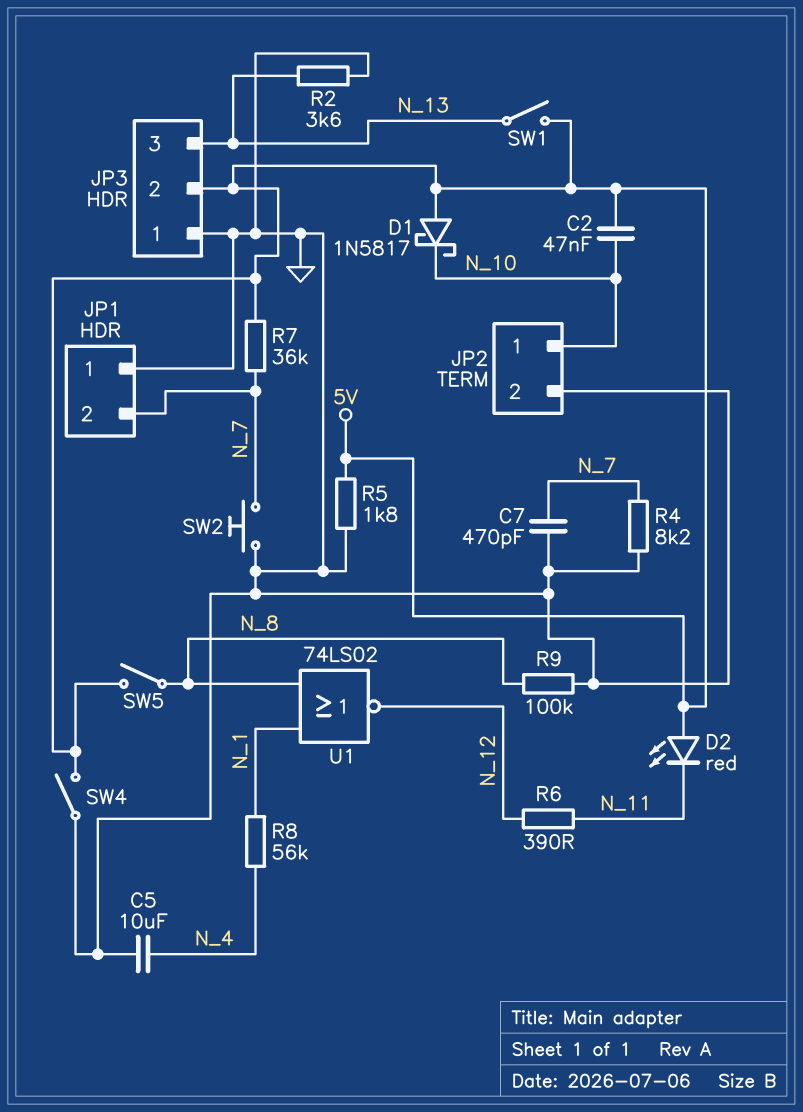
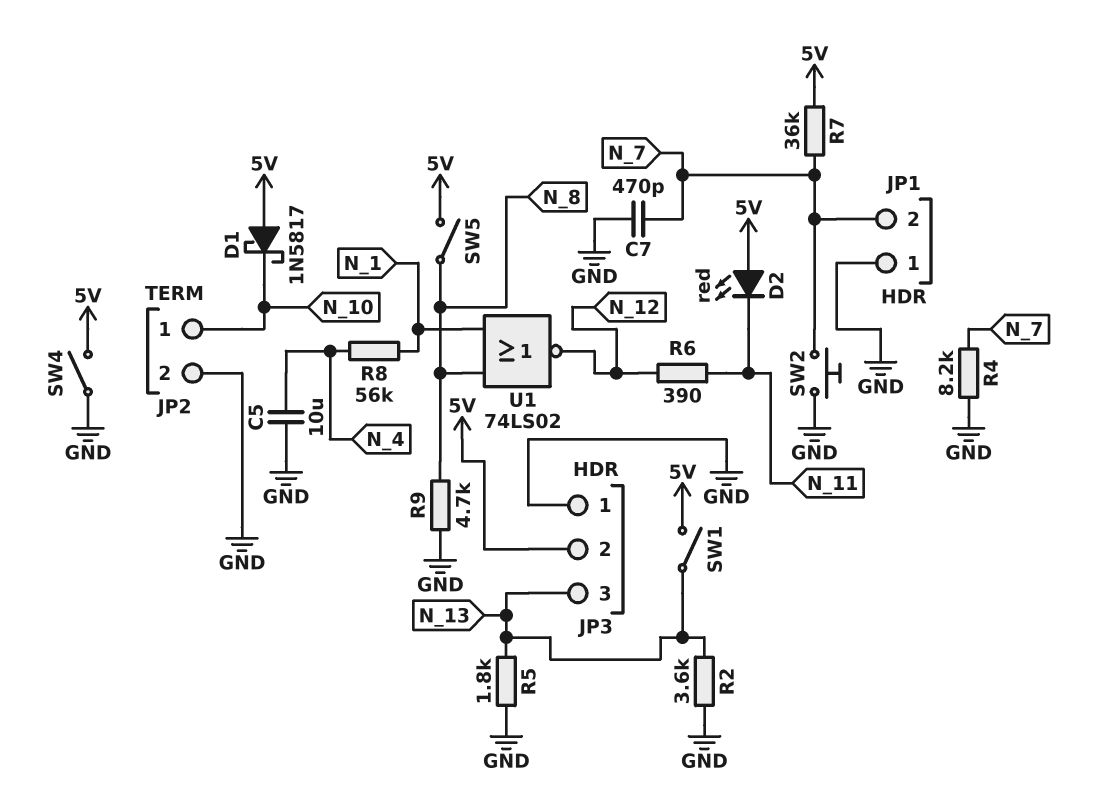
C2: 47nF (5V, N_10) -> none
R5: 1.8k (5V, GND) -> 1.8k (GND, N_13)
R9: 100k (GND, N_8) -> 4.7k (GND, N_8)

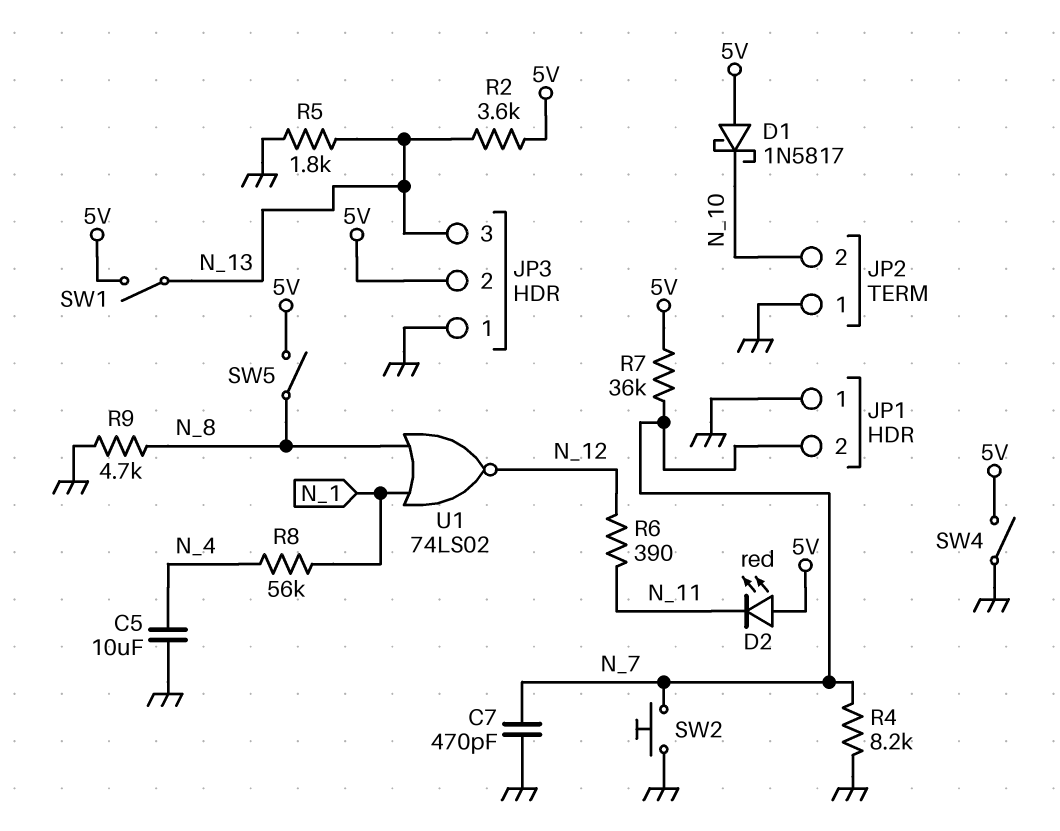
JP2 pin 1: N_10 -> GND
JP2 pin 2: GND -> N_10
R2: 3.6k (GND, N_13) -> 3.6k (5V, N_13)

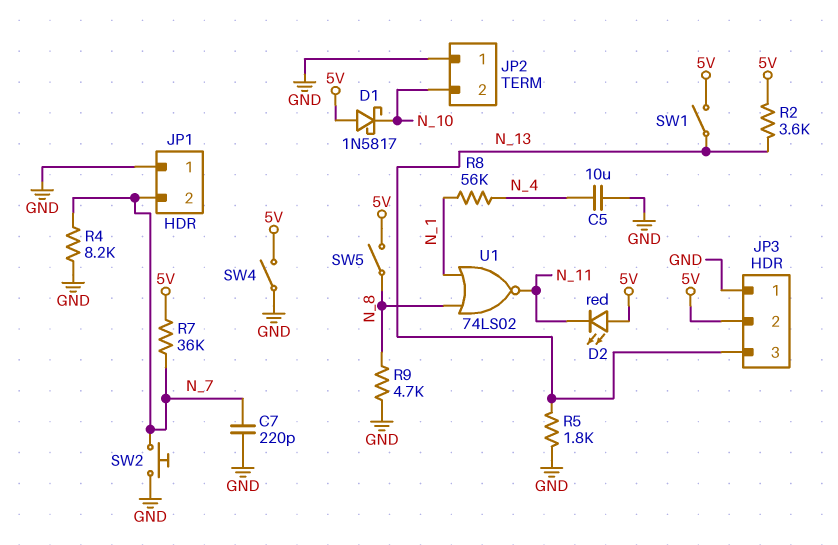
C7: 470pF (GND, N_7) -> 220pF (GND, N_7)
R6: 390 (N_11, N_12) -> none
U1: NOR 74LS02 (in N_1, in N_8, out N_12) -> NOR 74LS02 (in N_1, in N_8, out N_11)

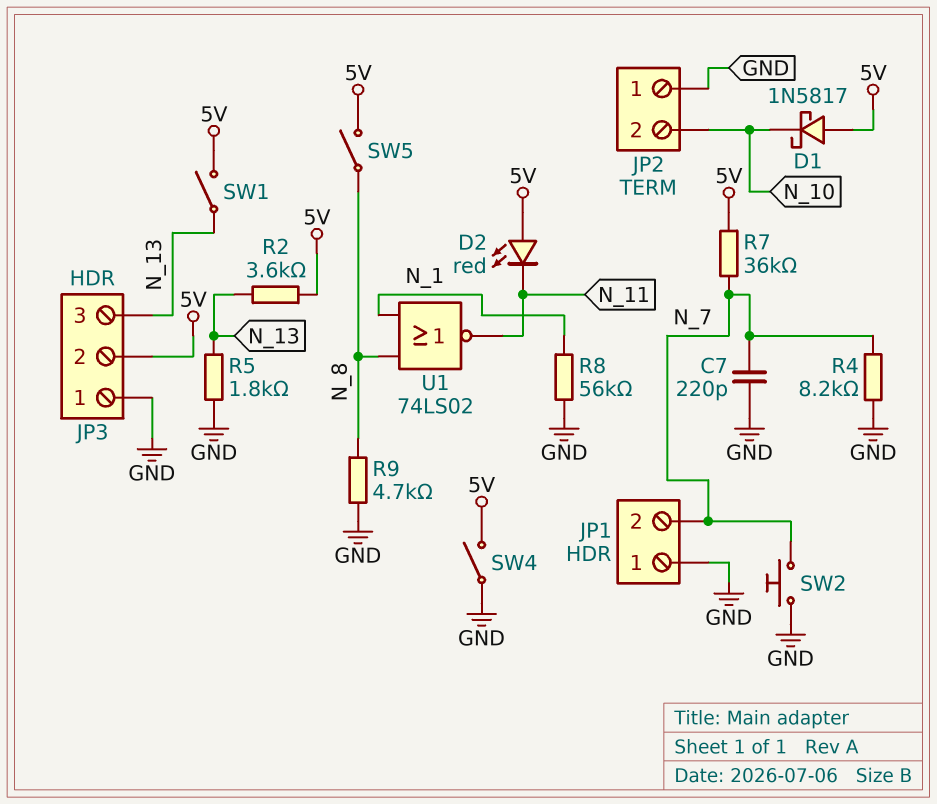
C5: 10uF (GND, N_4) -> none
R8: 56k (N_1, N_4) -> 56k (GND, N_1)

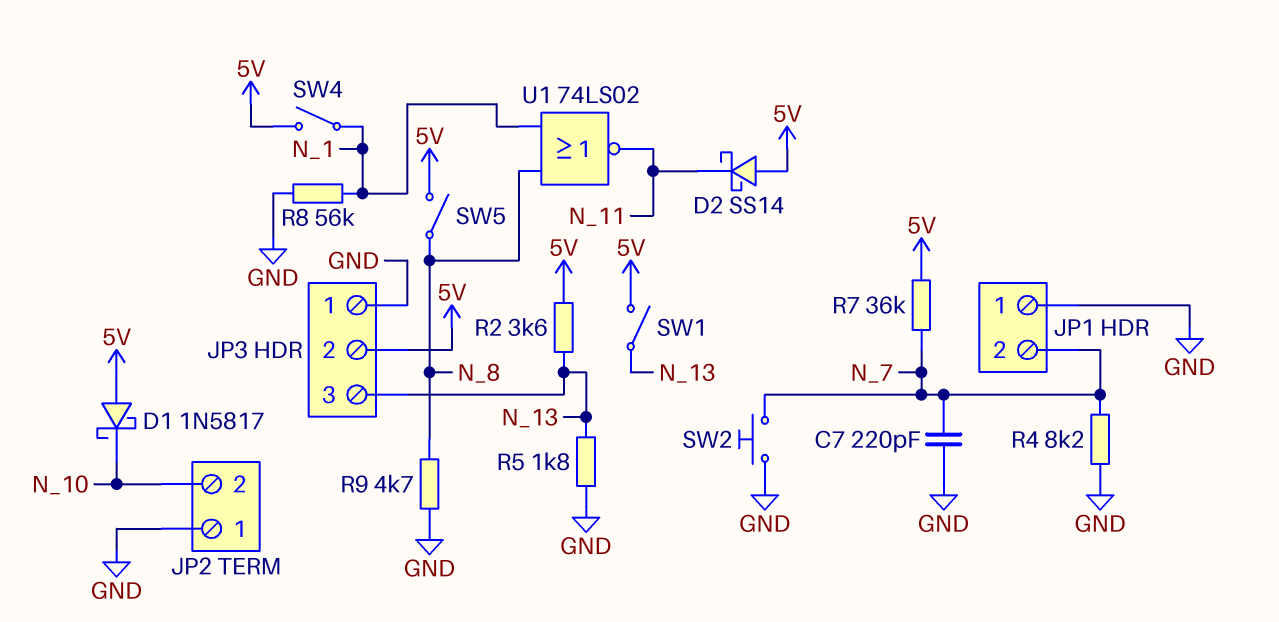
D2: LED red (A 5V, K N_11) -> schottky SS14 (A 5V, K N_11)
SW4: switch (5V, GND) -> switch (5V, N_1)

